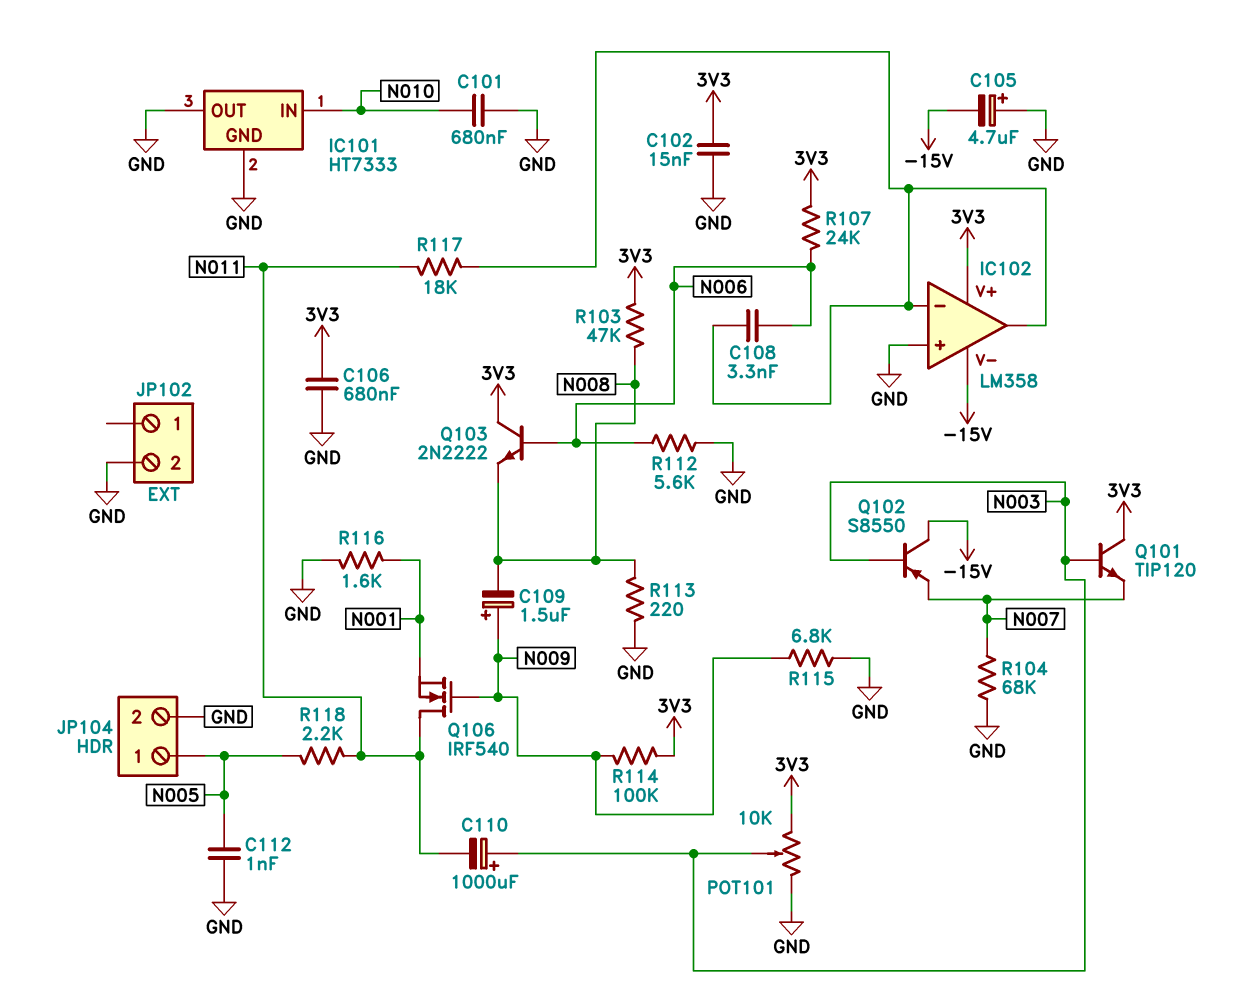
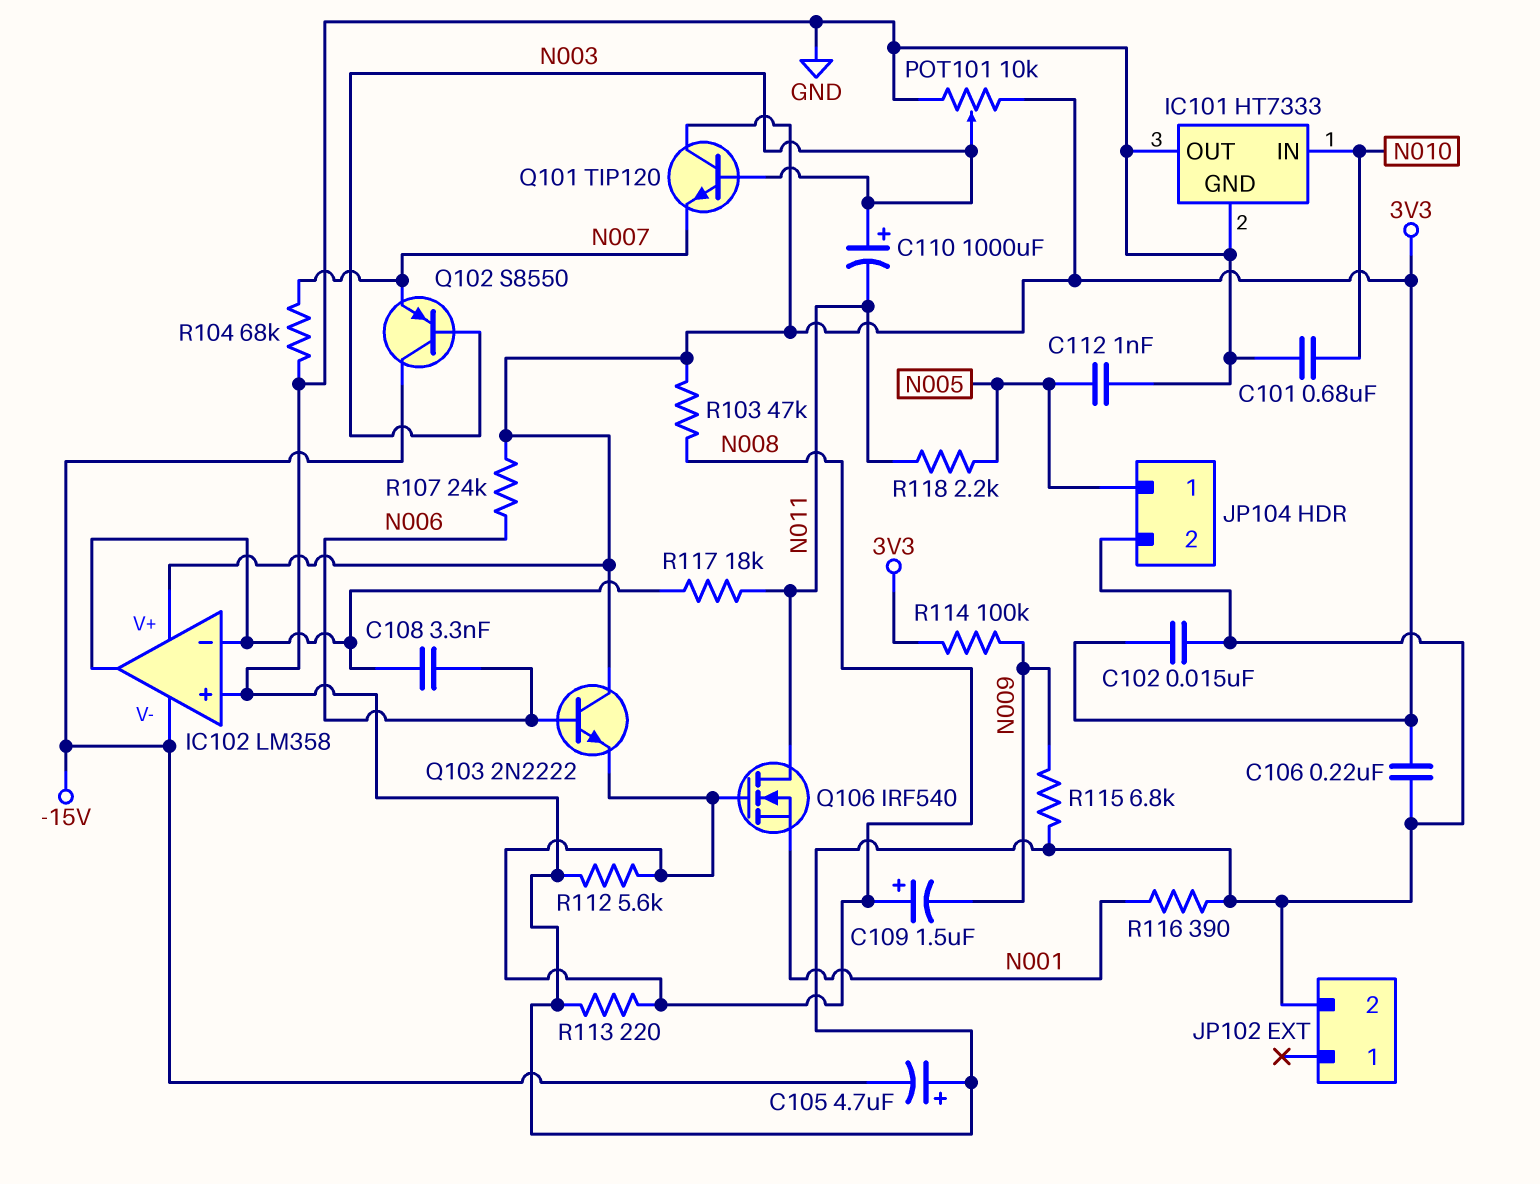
C106: 680nF (3V3, GND) -> 220nF (3V3, GND)
C109: 1.5uF (plus N009, minus N008) -> 1.5uF (plus N008, minus N009)
Q106: NMOS IRF540 (G N009, D N011, S N001) -> NMOS IRF540 (G N008, D N011, S N001)
R112: 5.6k (GND, N006) -> 5.6k (GND, N008)
R116: 1.6k (GND, N001) -> 390 (GND, N001)

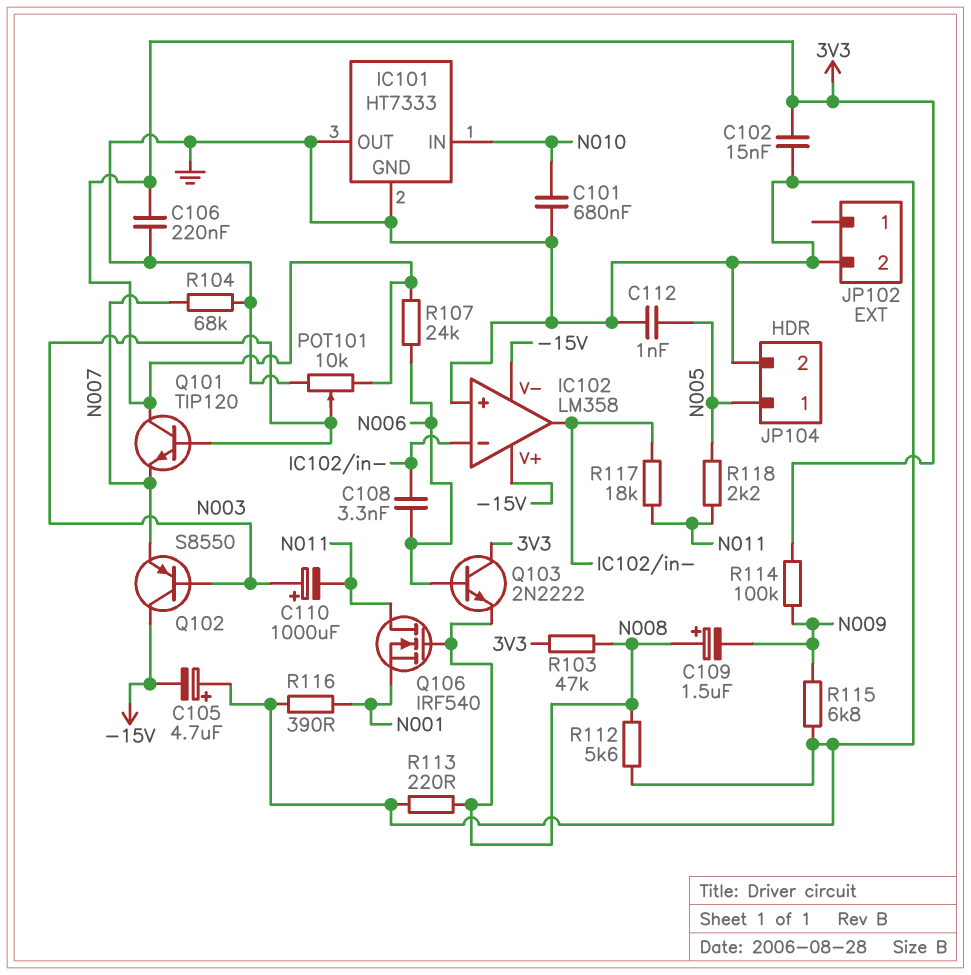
IC102 pin V+: 3V3 -> -15V

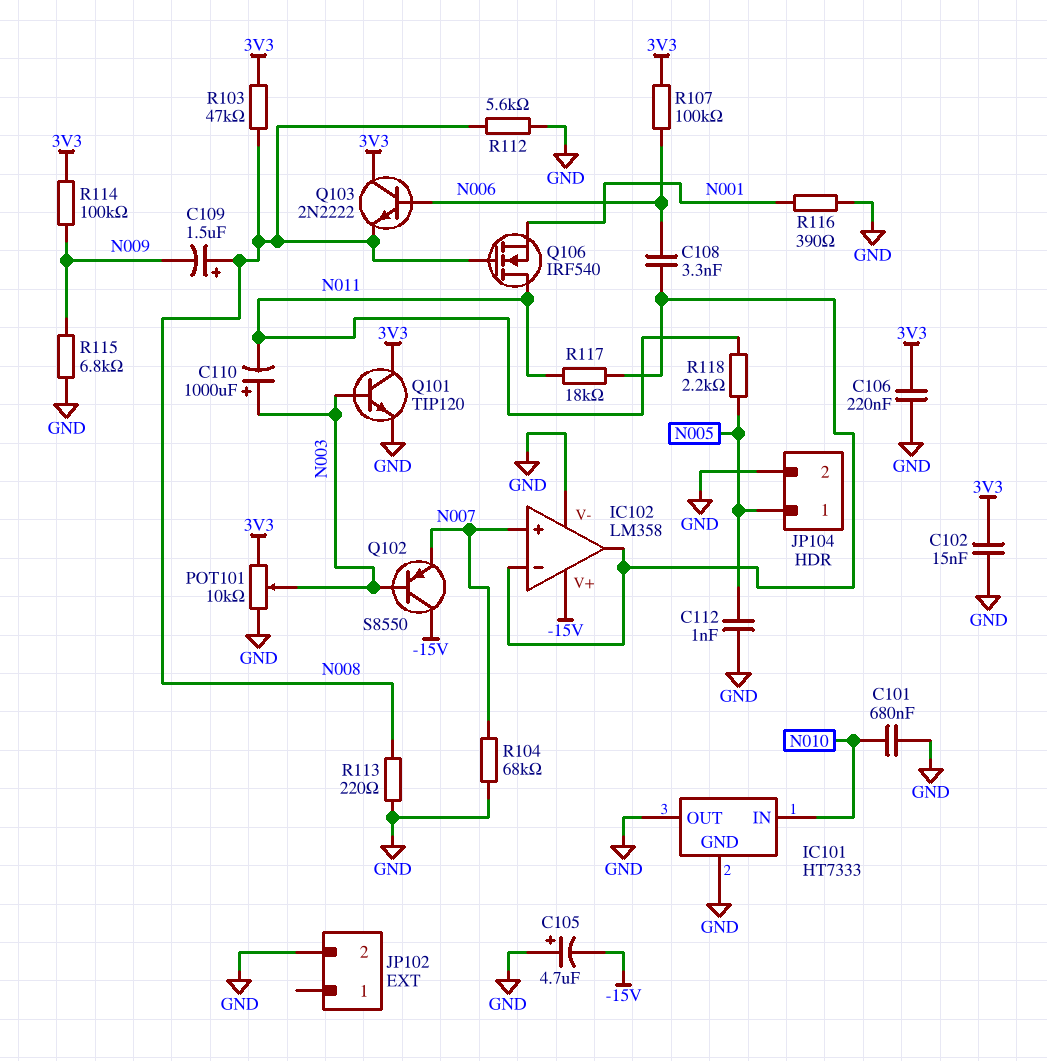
IC102 pin V-: -15V -> GND
IC102 pin in+: GND -> N007
Q101: NPN TIP120 (B N003, C 3V3, E N007) -> NPN TIP120 (B N003, C 3V3, E GND)
R107: 24k (3V3, N006) -> 100k (3V3, N006)

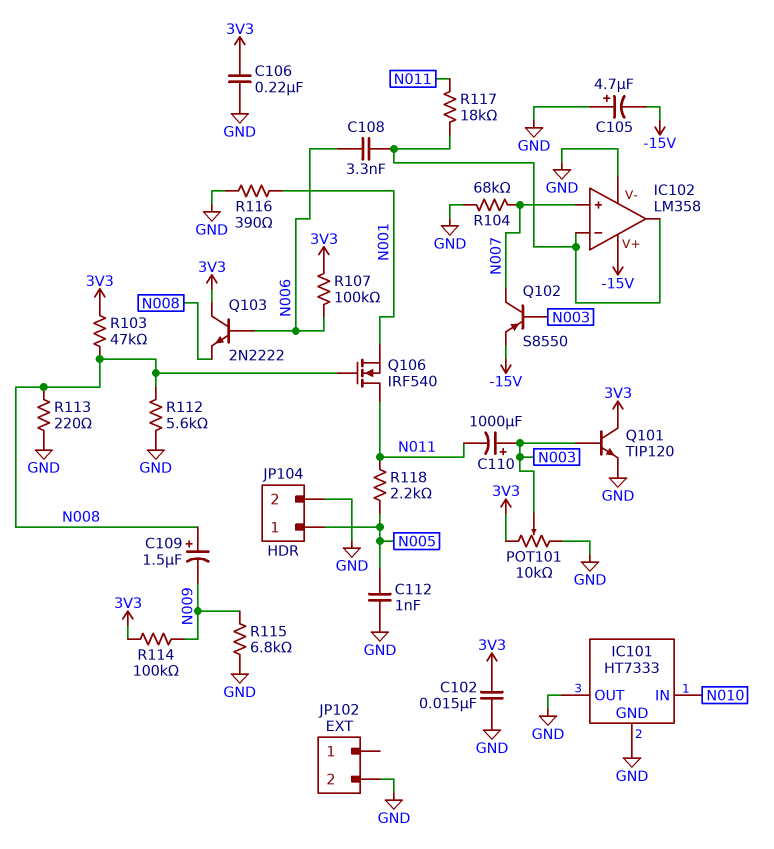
C101: 680nF (GND, N010) -> none
Q102: PNP S8550 (B N003, C -15V, E N007) -> PNP S8550 (B N003, C N007, E -15V)

